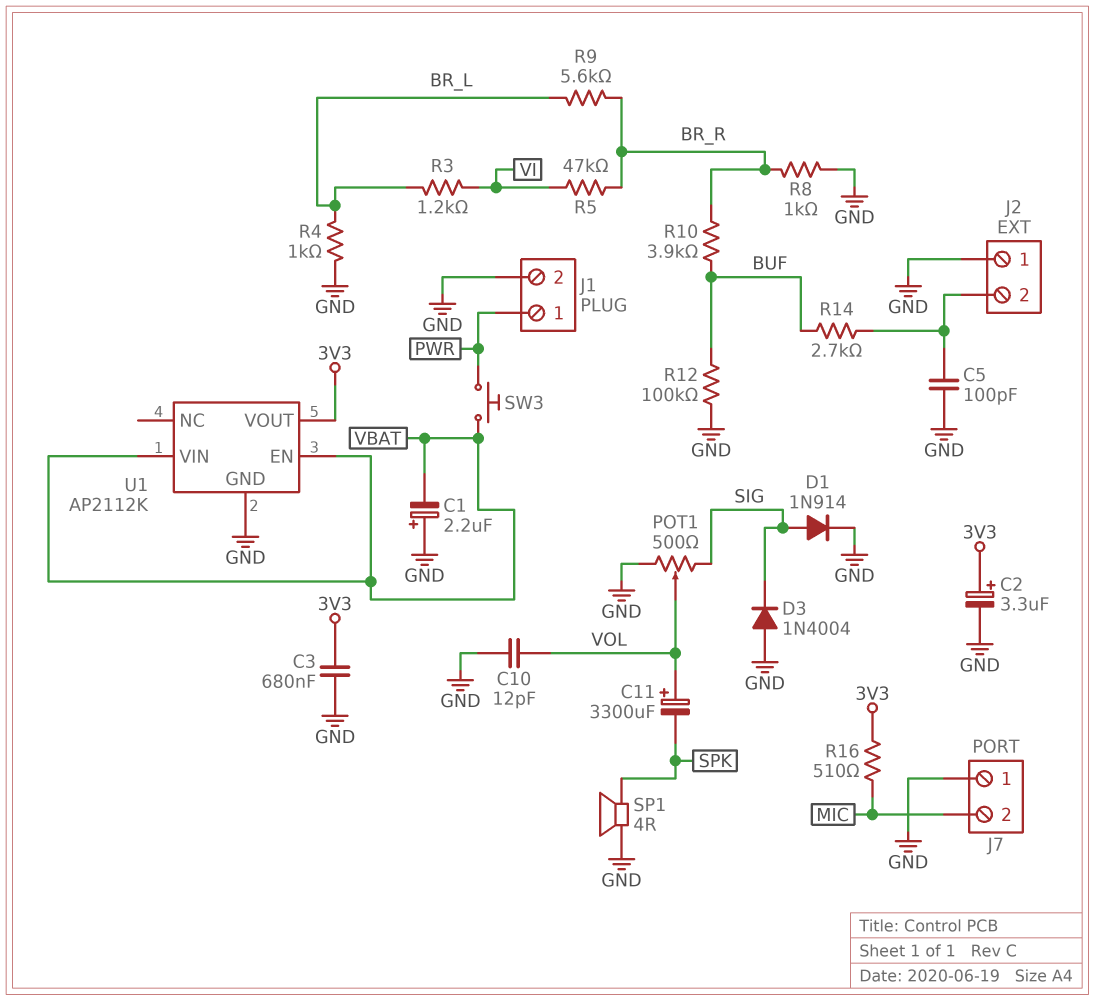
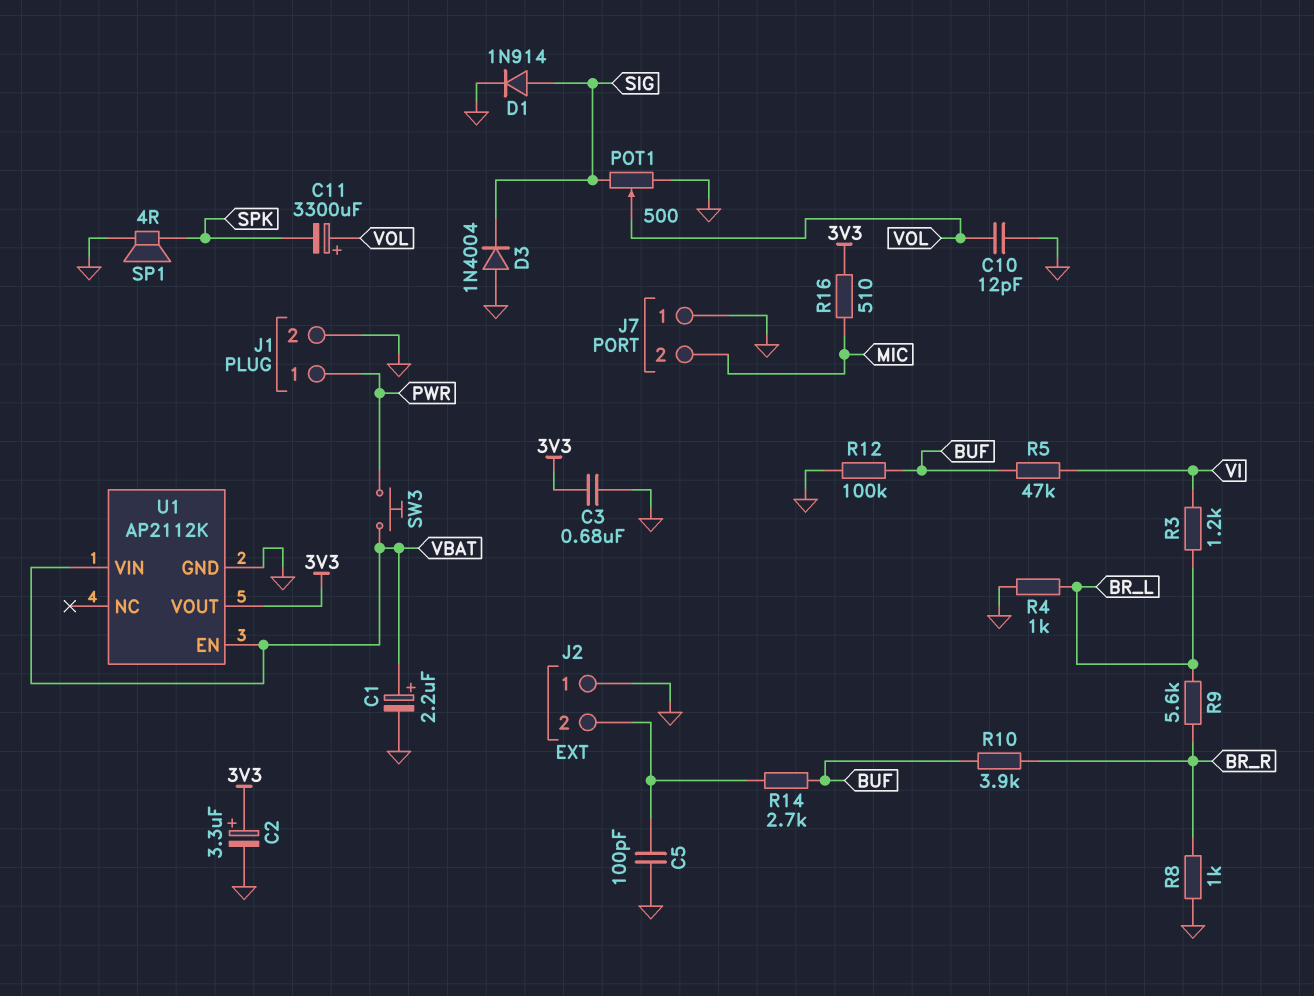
C1: 2.2uF (plus GND, minus VBAT) -> 2.2uF (plus VBAT, minus GND)
R5: 47k (BR_R, VI) -> 47k (BUF, VI)

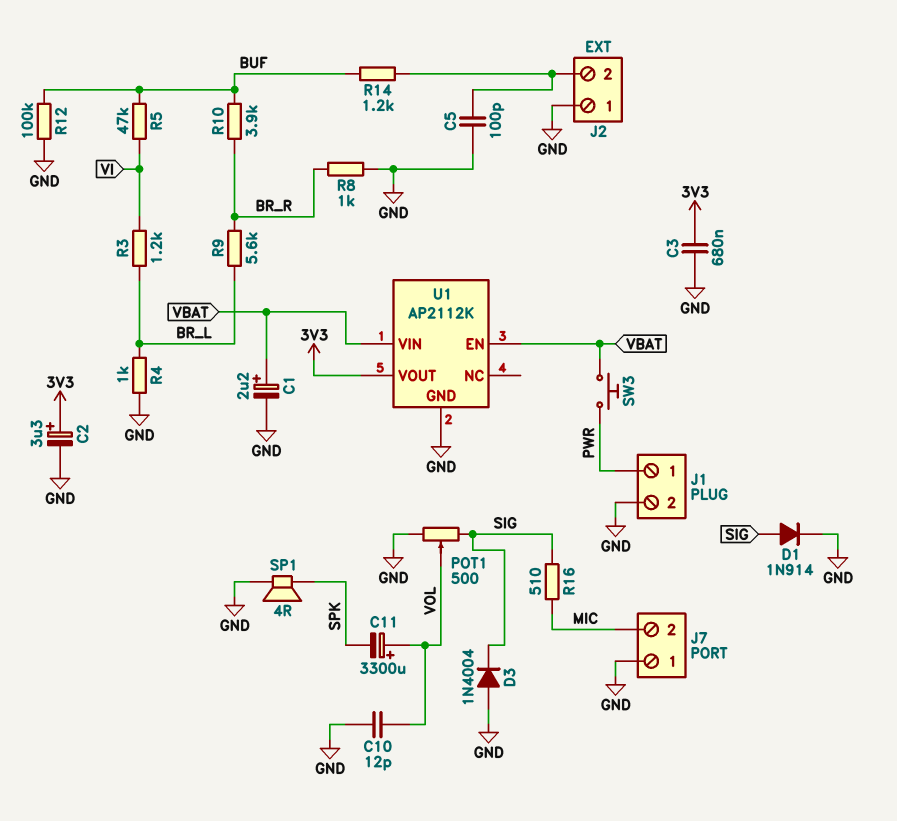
R14: 2.7k (BUF, J2/2) -> 1.2k (BUF, J2/2)
R16: 510 (3V3, MIC) -> 510 (MIC, SIG)

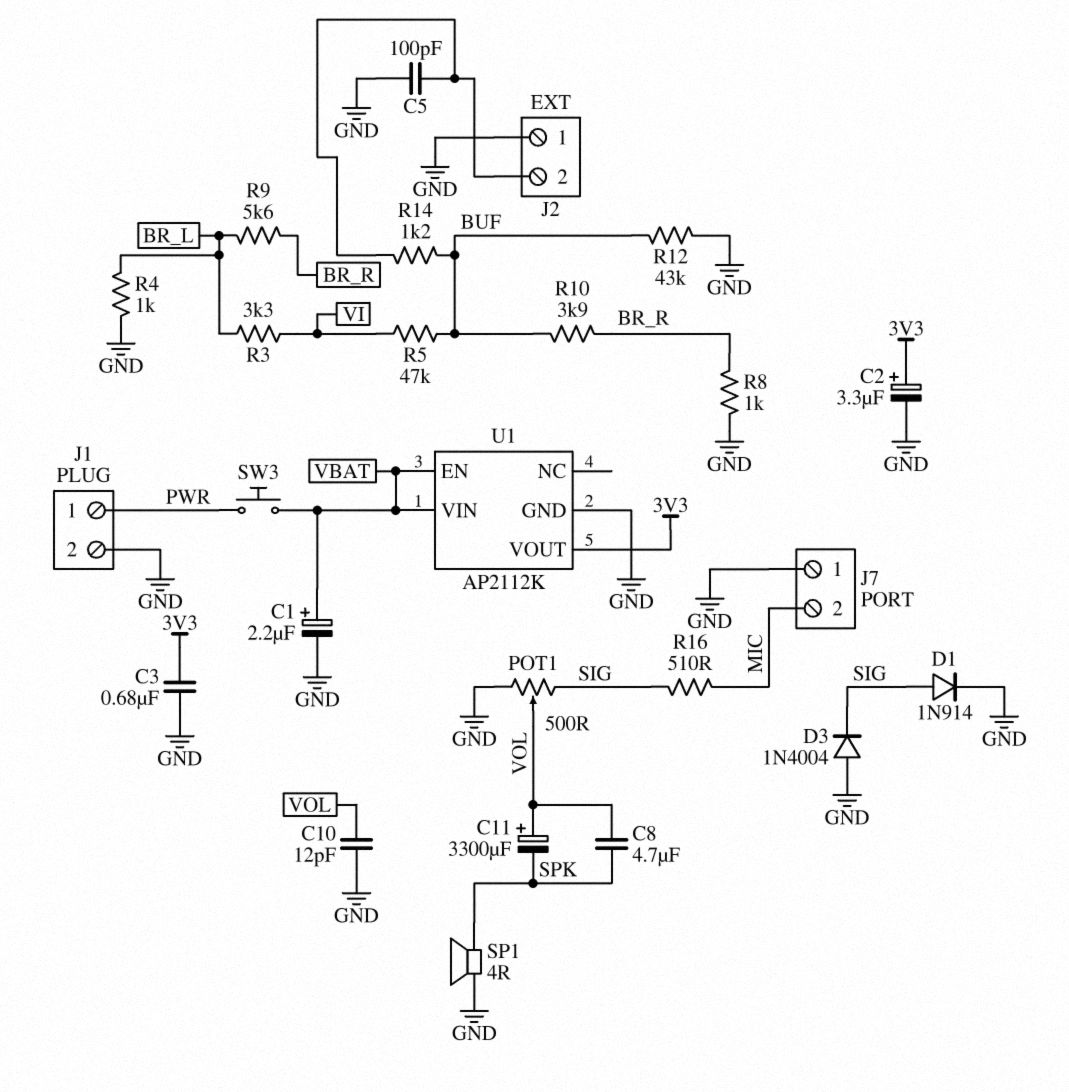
C8: none -> 4.7uF (SPK, VOL)
R3: 1.2k (BR_L, VI) -> 3.3k (BR_L, VI)
R12: 100k (BUF, GND) -> 43k (BUF, GND)

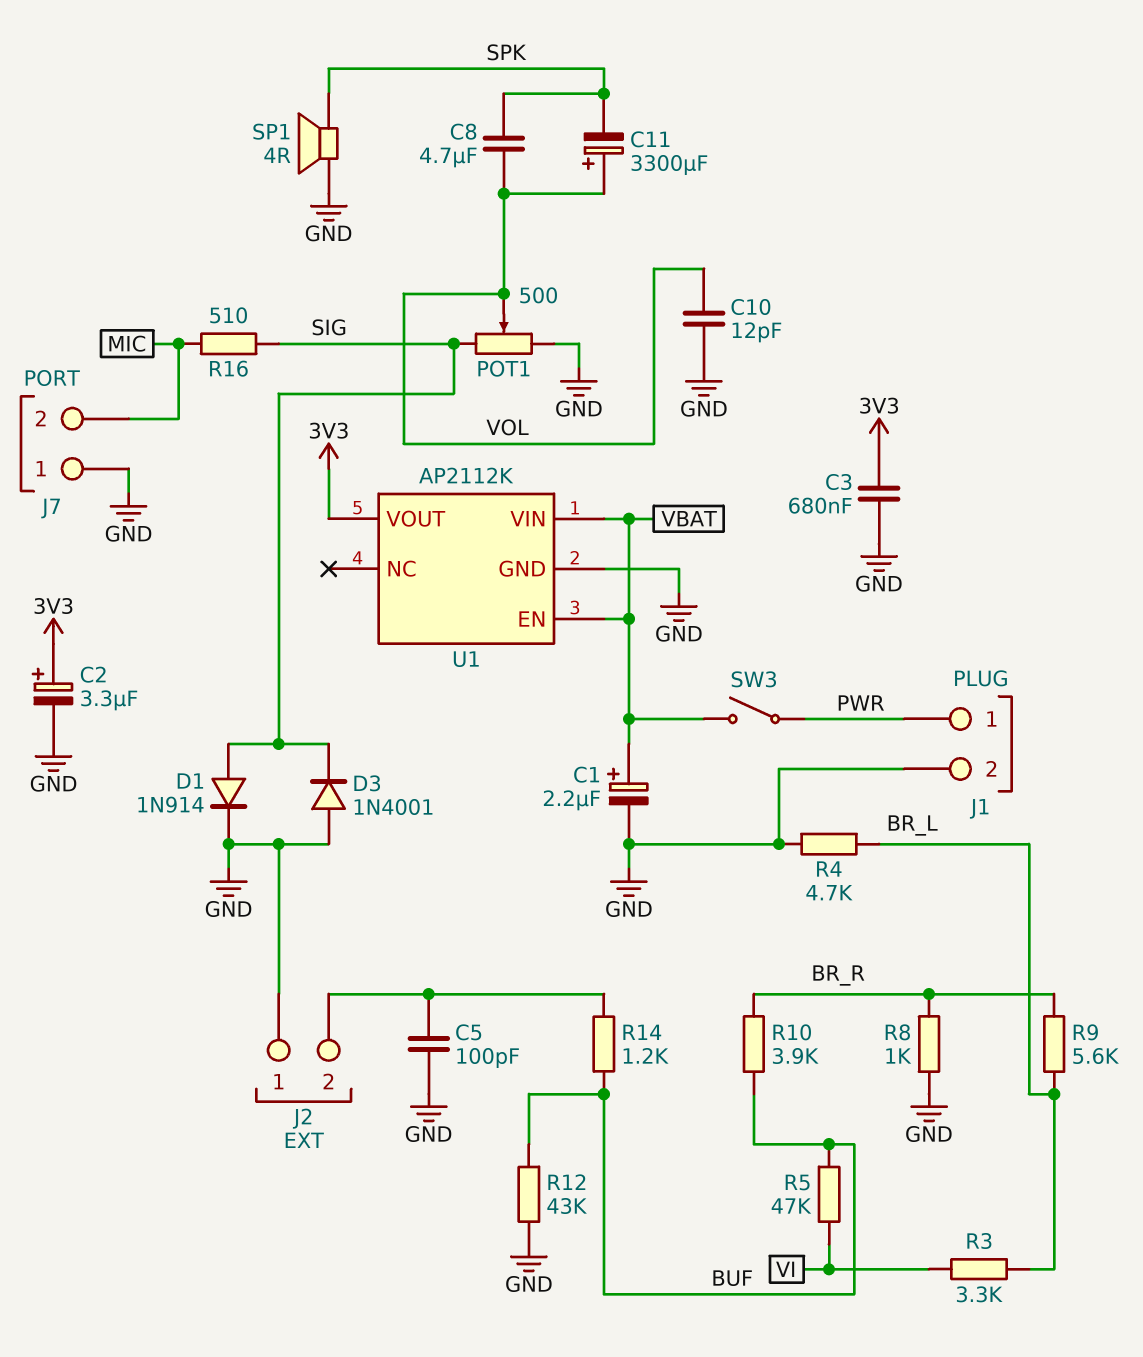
D3: diode 1N4004 (A GND, K SIG) -> diode 1N4001 (A GND, K SIG)
R4: 1k (BR_L, GND) -> 4.7k (BR_L, GND)
SW3: button (PWR, VBAT) -> switch (PWR, VBAT)

